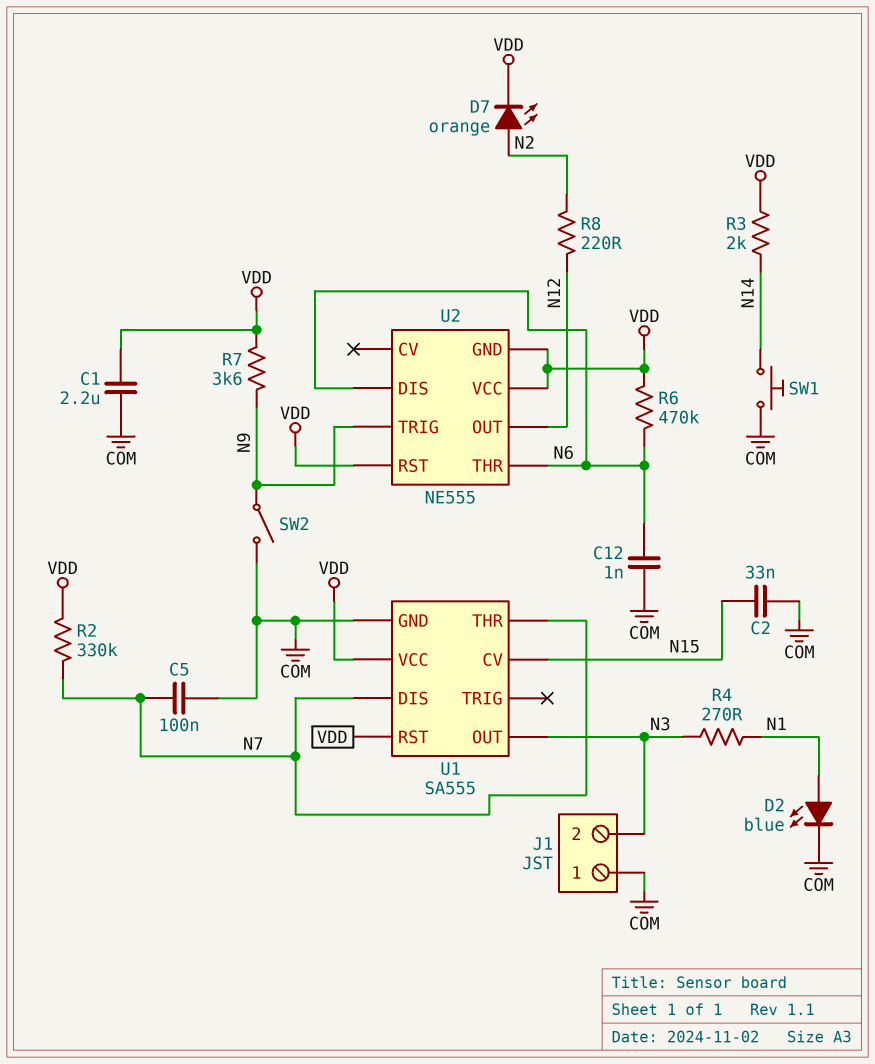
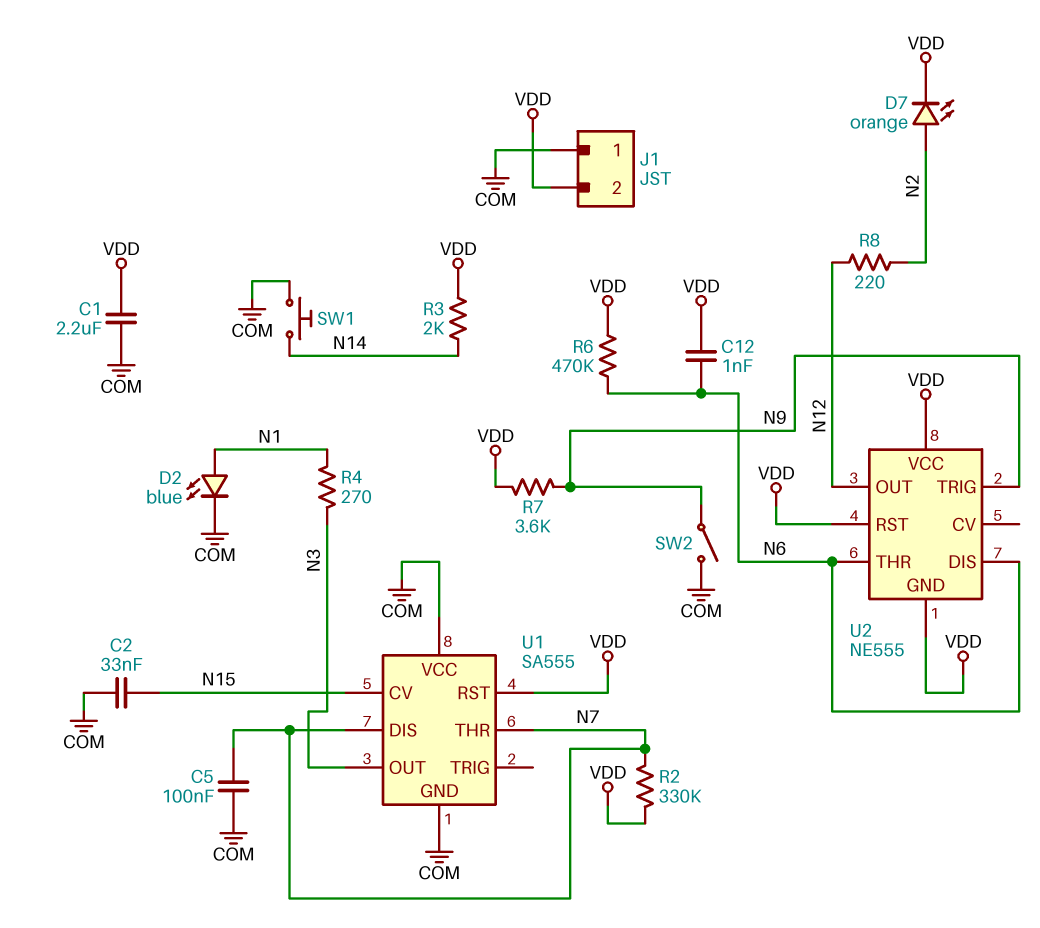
C12: 1nF (COM, N6) -> 1nF (N6, VDD)
J1 pin 2: N3 -> VDD
U1 pin VCC: VDD -> COM

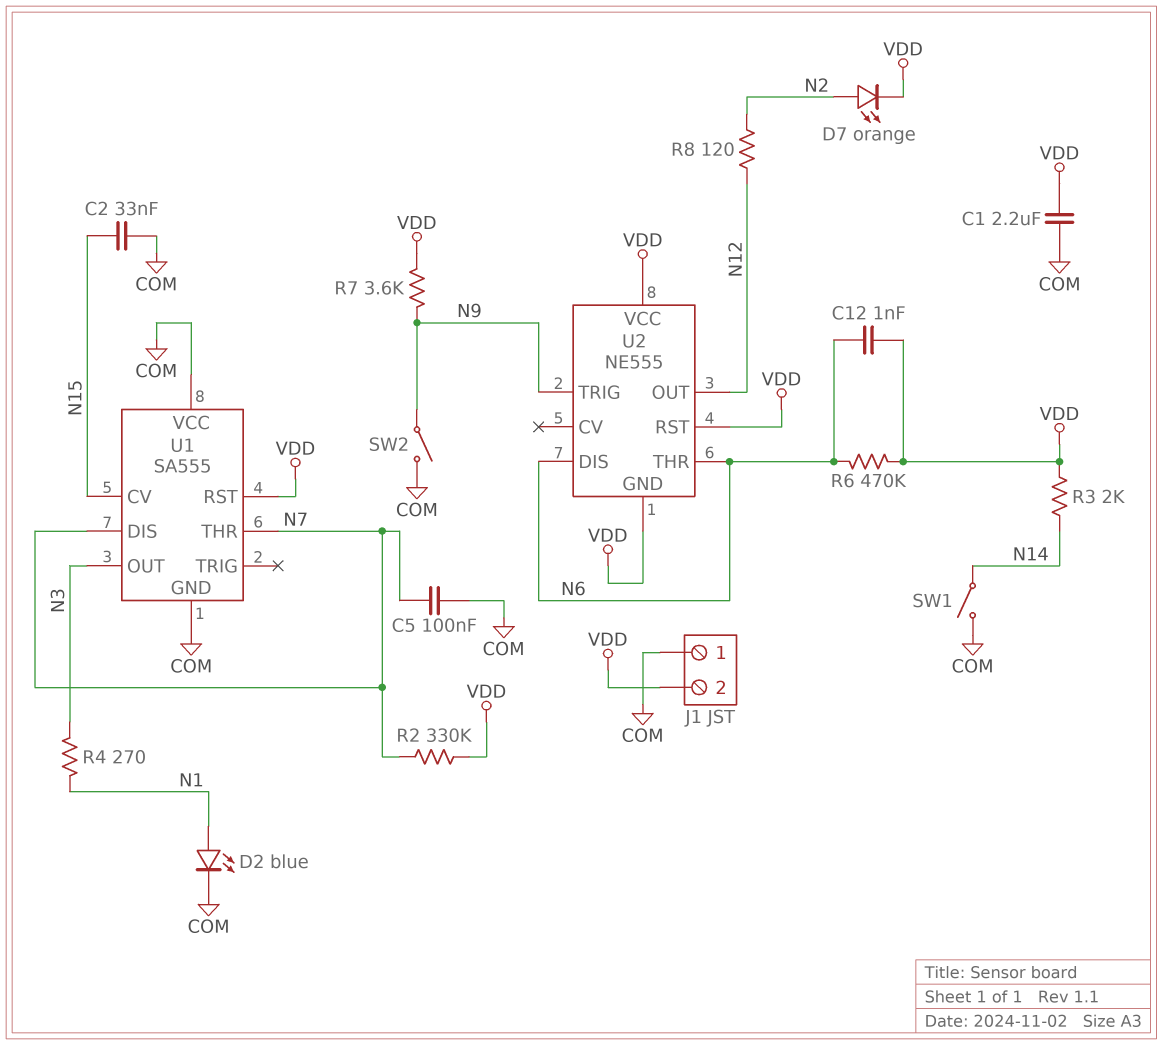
R8: 220 (N2, N12) -> 120 (N2, N12)
SW1: button (COM, N14) -> switch (COM, N14)

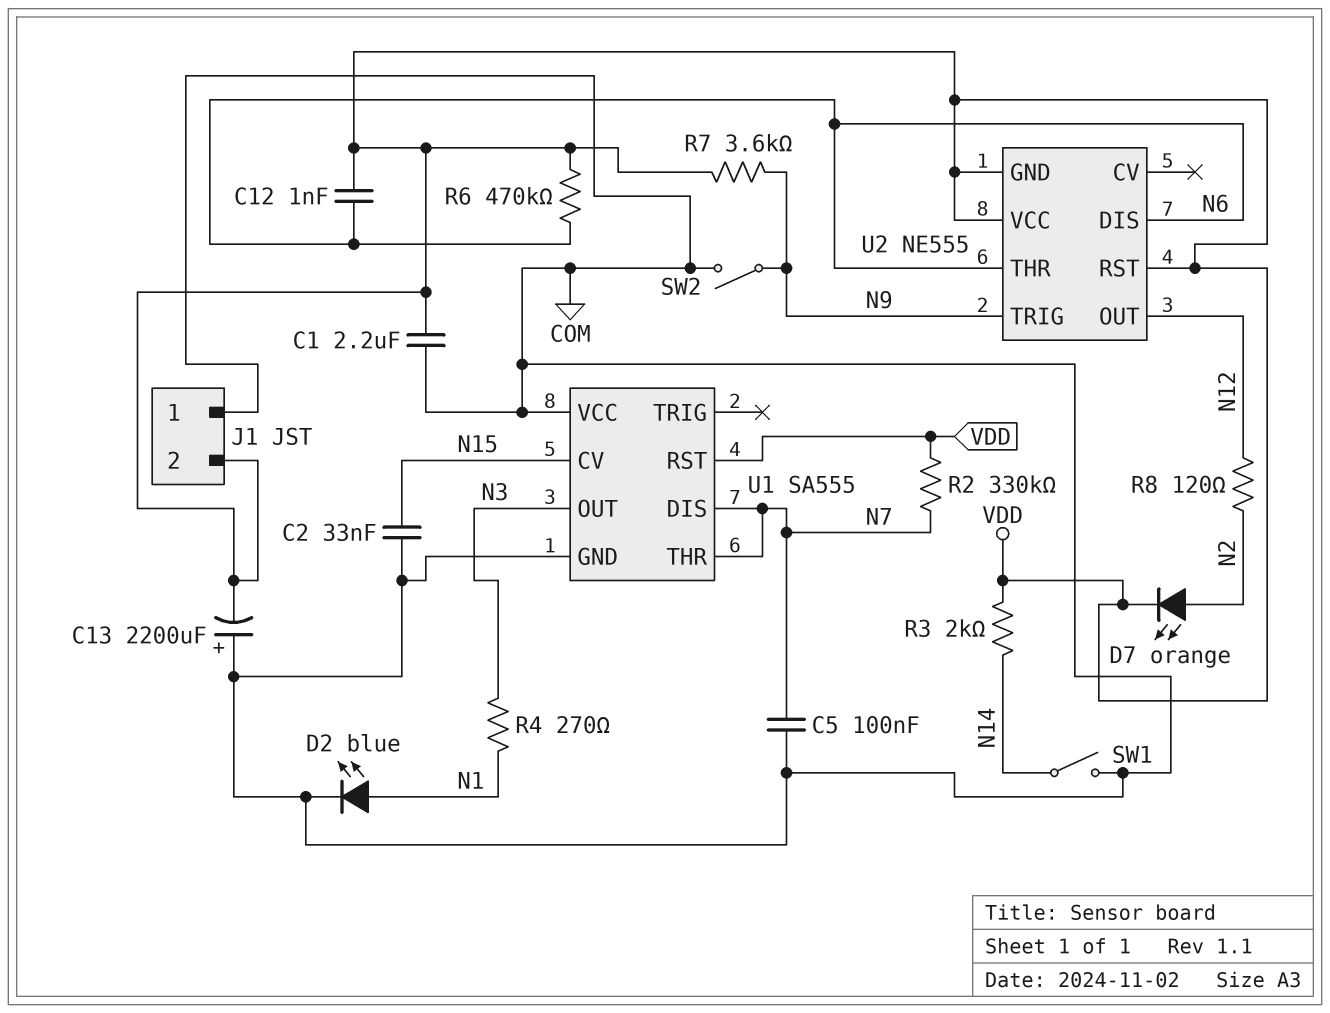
C13: none -> 2200uF (plus COM, minus VDD)

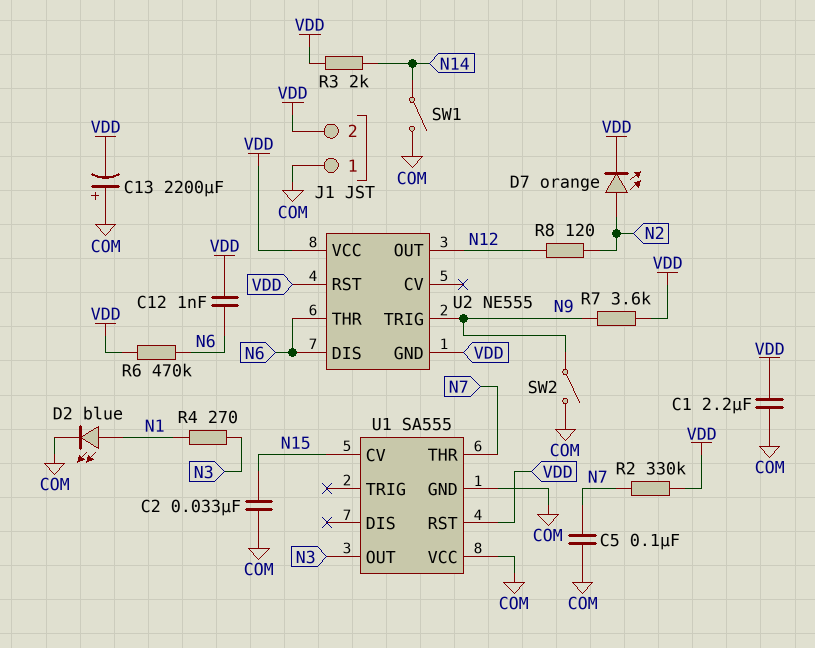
U1 pin DIS: N7 -> none

